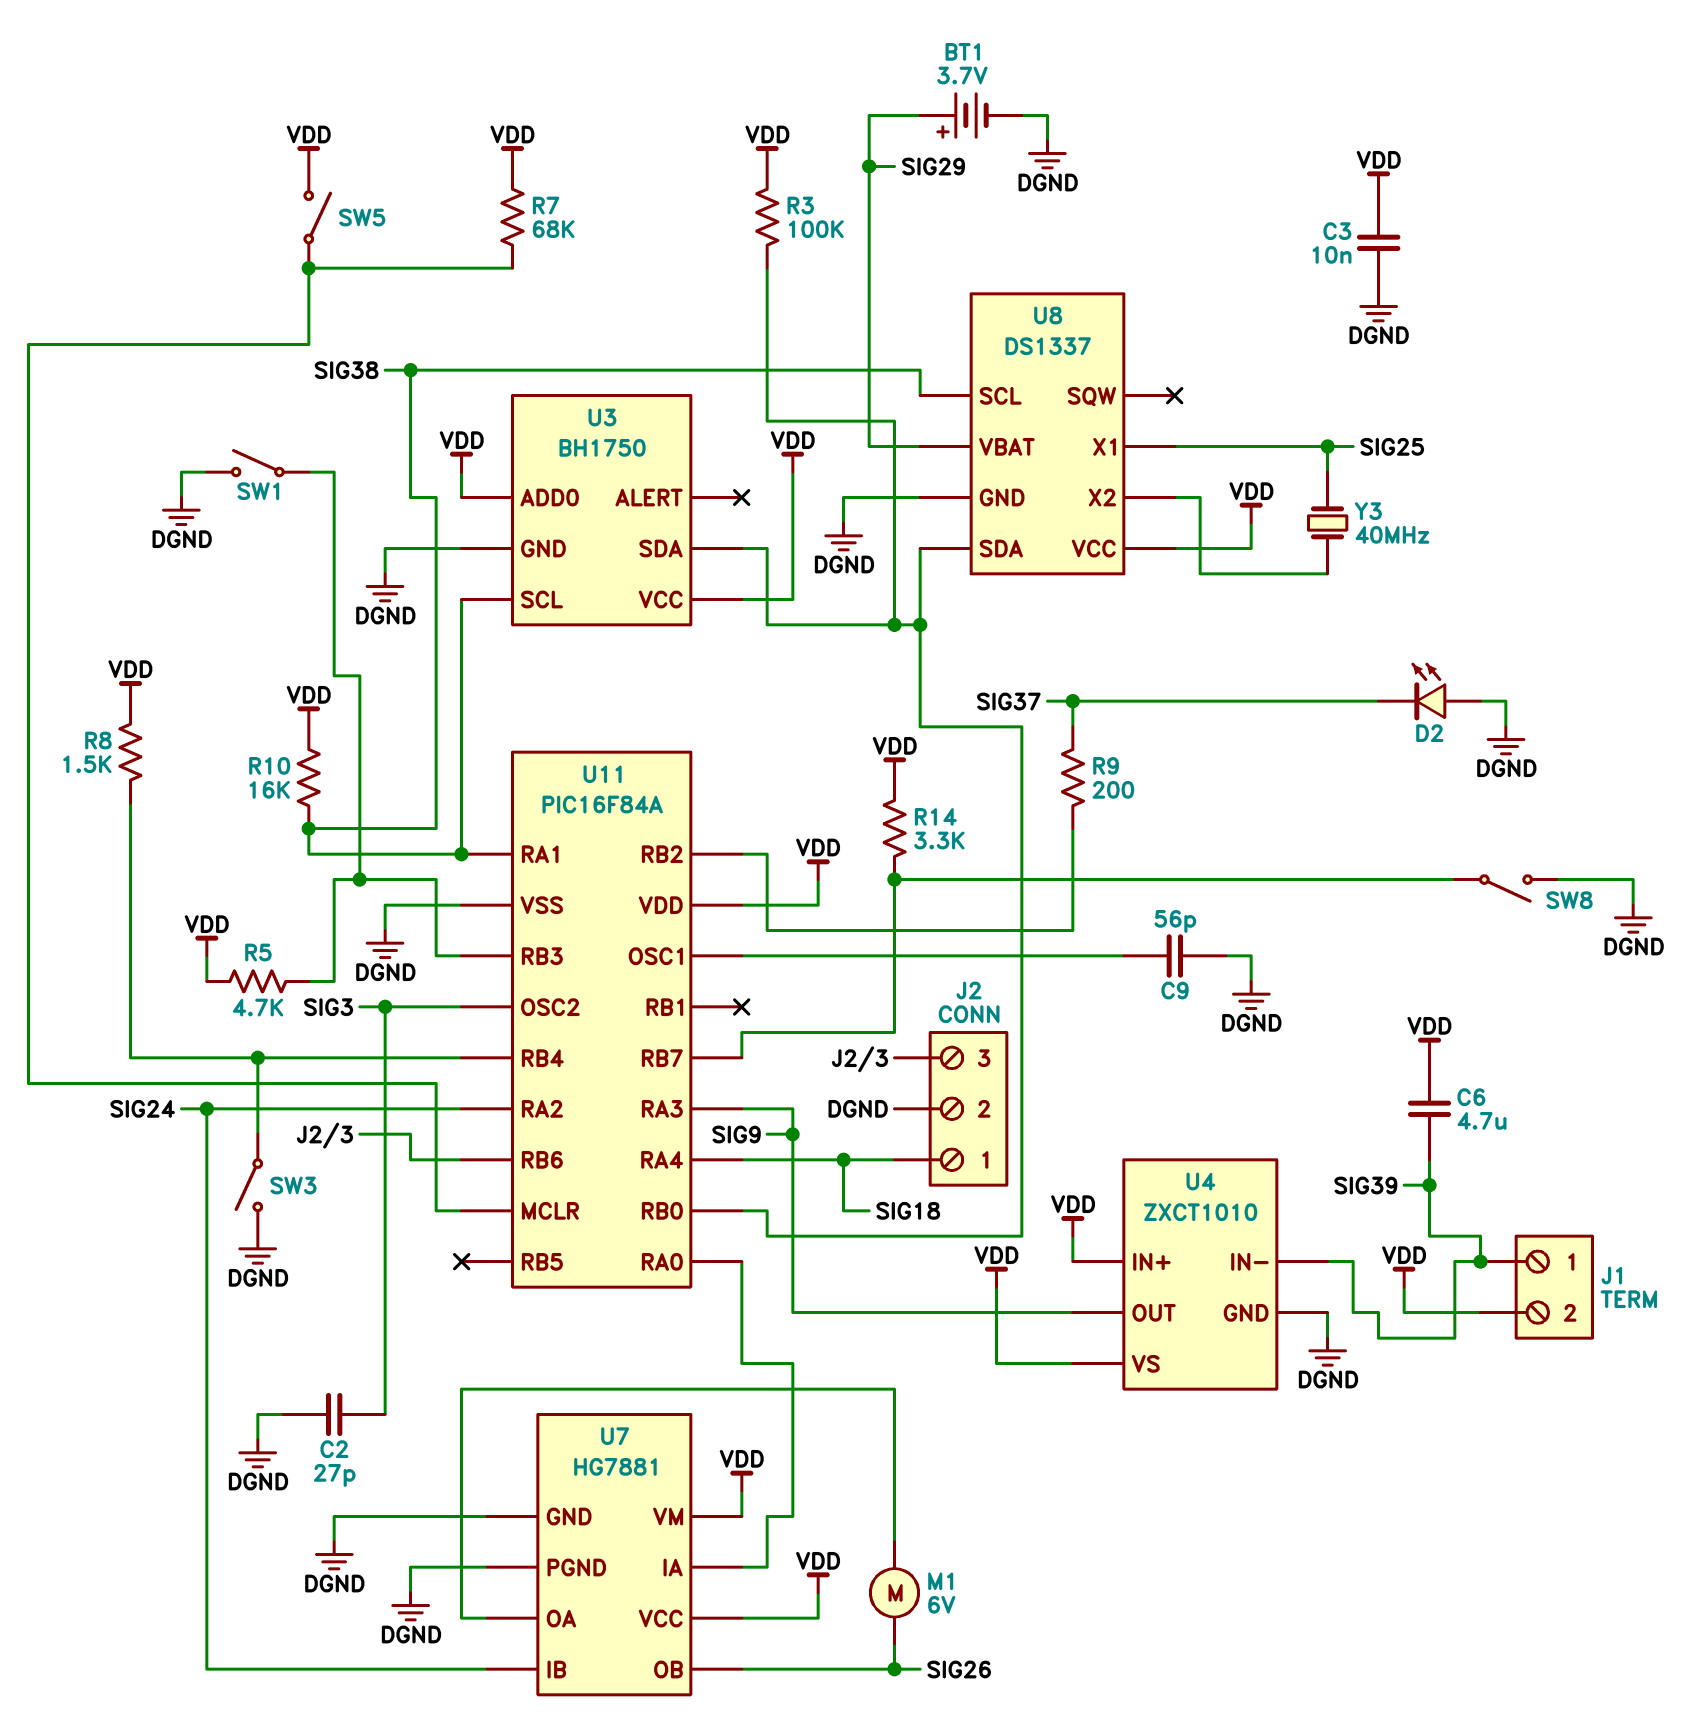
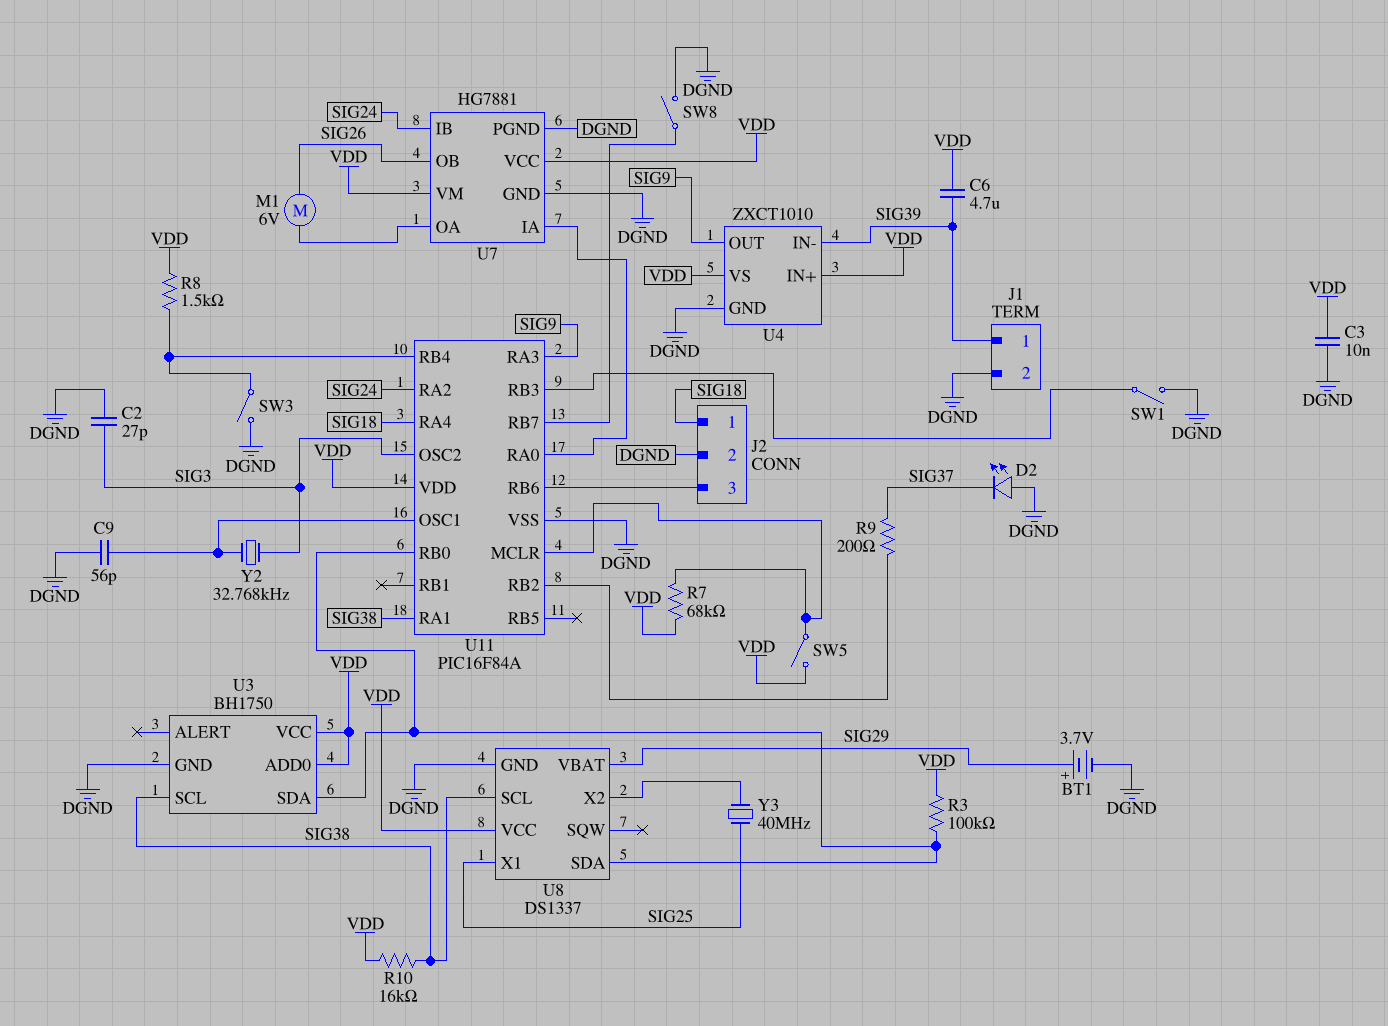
J1 pin 2: VDD -> DGND
R5: 4.7k (U11/RB3, VDD) -> none
R14: 3.3k (U11/RB7, VDD) -> none
Y2: none -> 32.768kHz (SIG3, U11/OSC1)

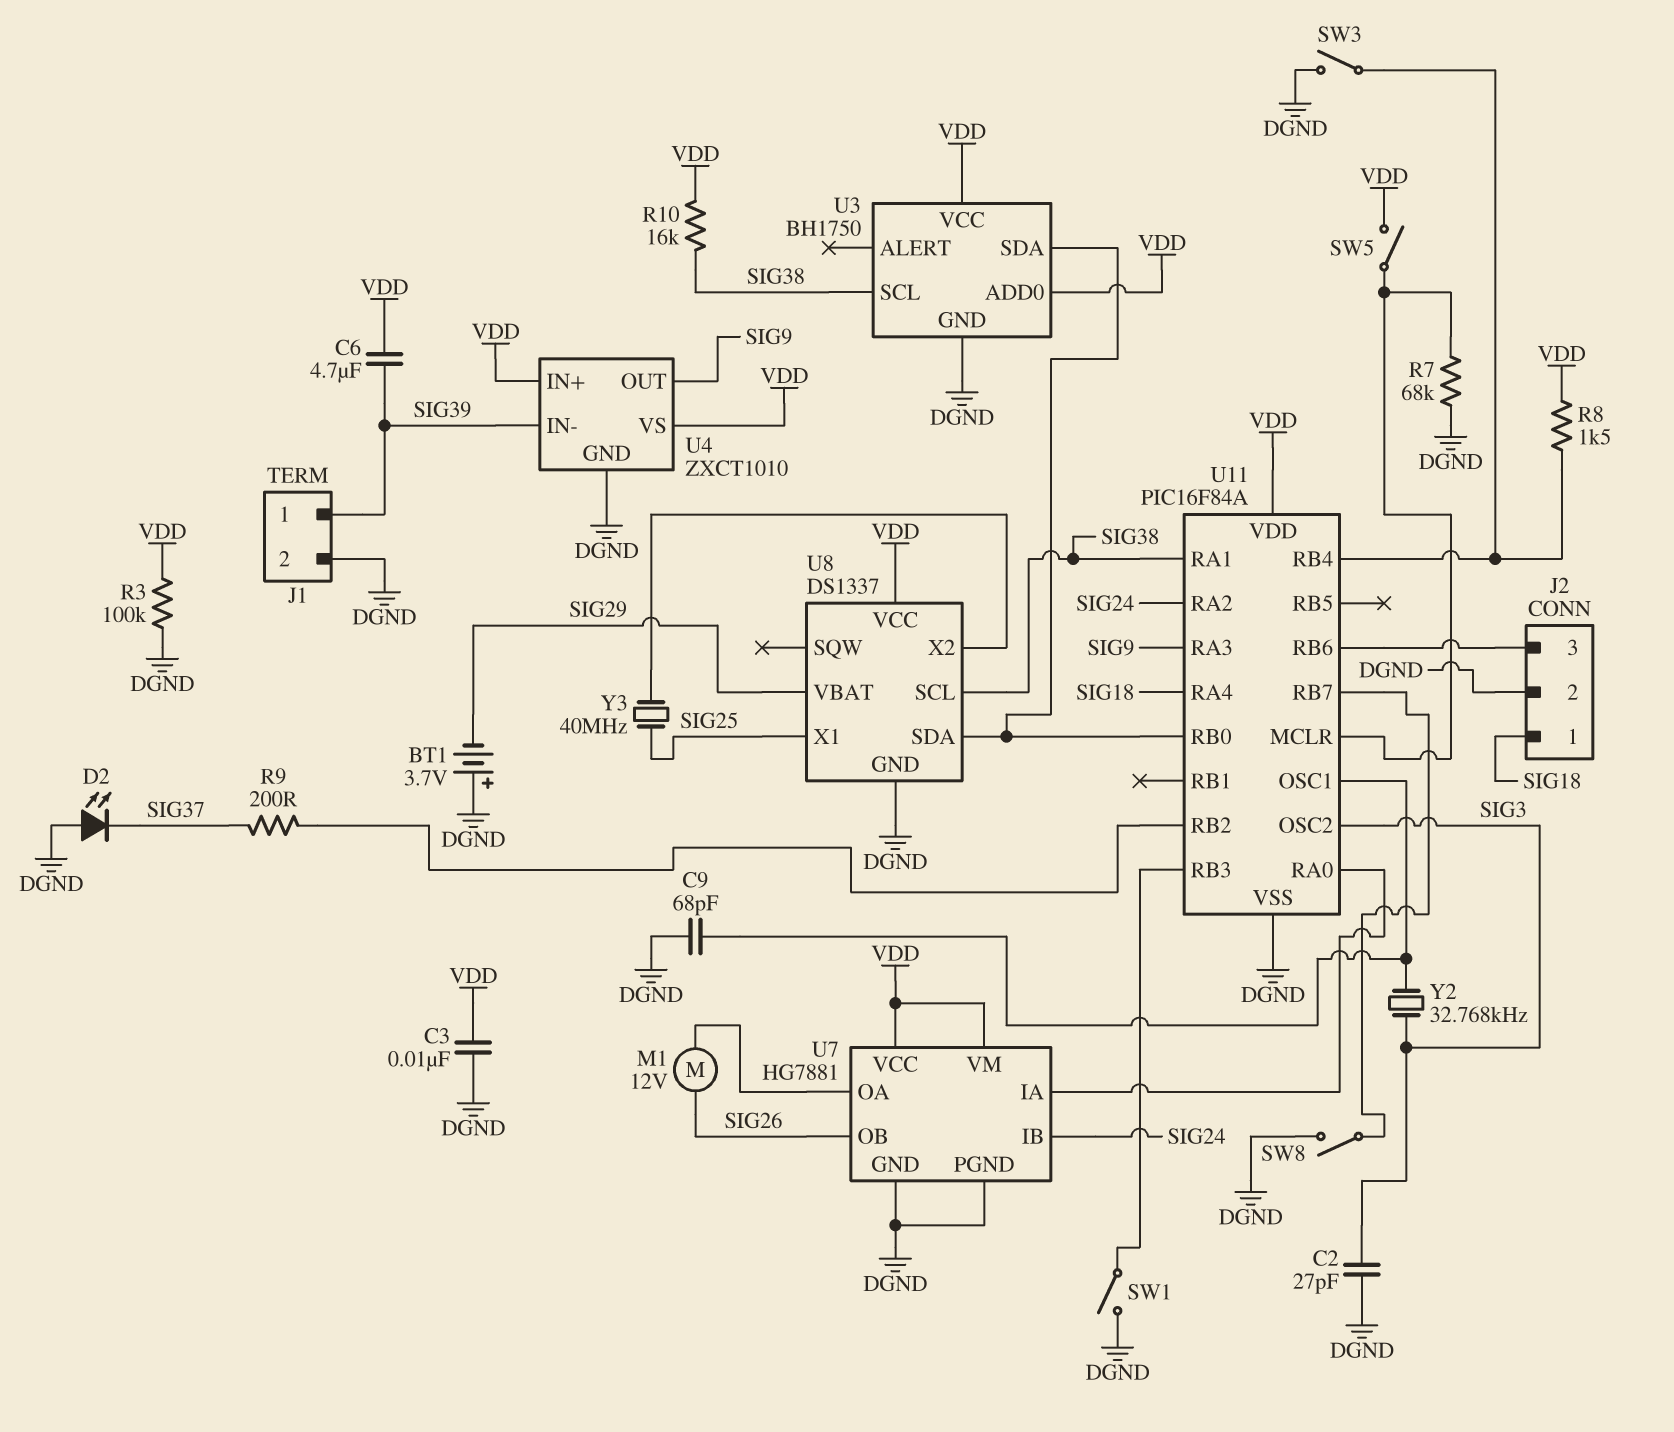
BT1: 3.7V (plus SIG29, minus DGND) -> 3.7V (plus DGND, minus SIG29)
C9: 56pF (DGND, U11/OSC1) -> 68pF (DGND, U11/OSC1)
M1: motor 6V (SIG26, U7/OA) -> motor 12V (SIG26, U7/OA)
R3: 100k (U3/SDA, VDD) -> 100k (DGND, VDD)
R7: 68k (U11/MCLR, VDD) -> 68k (DGND, U11/MCLR)

